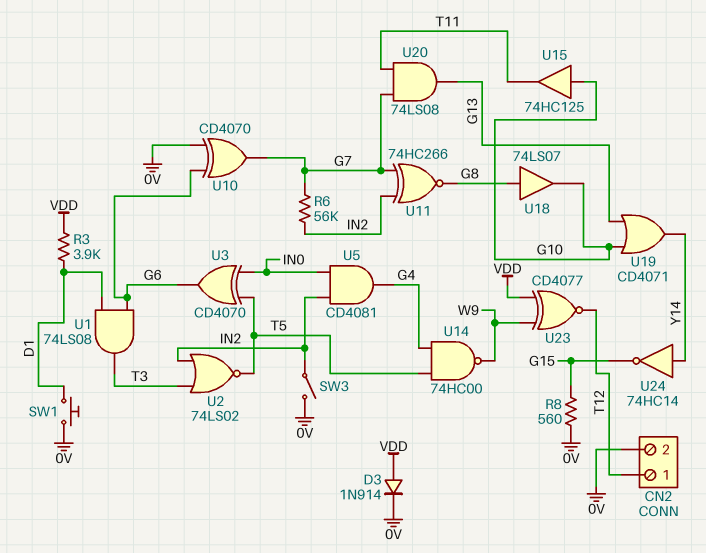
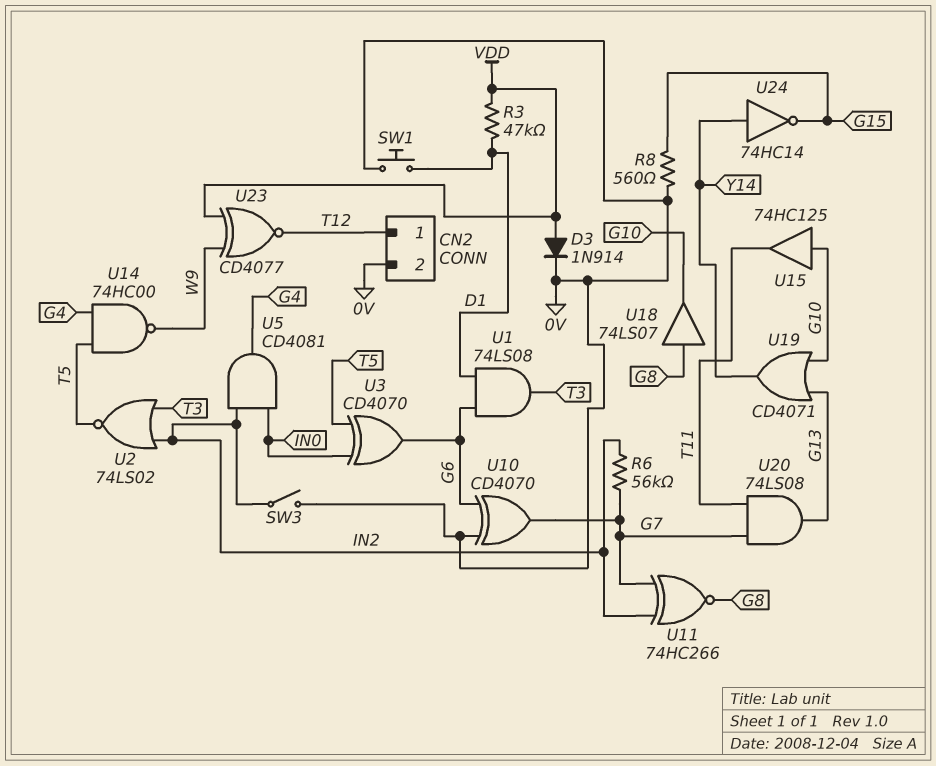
R3: 3.9k (D1, VDD) -> 47k (D1, VDD)

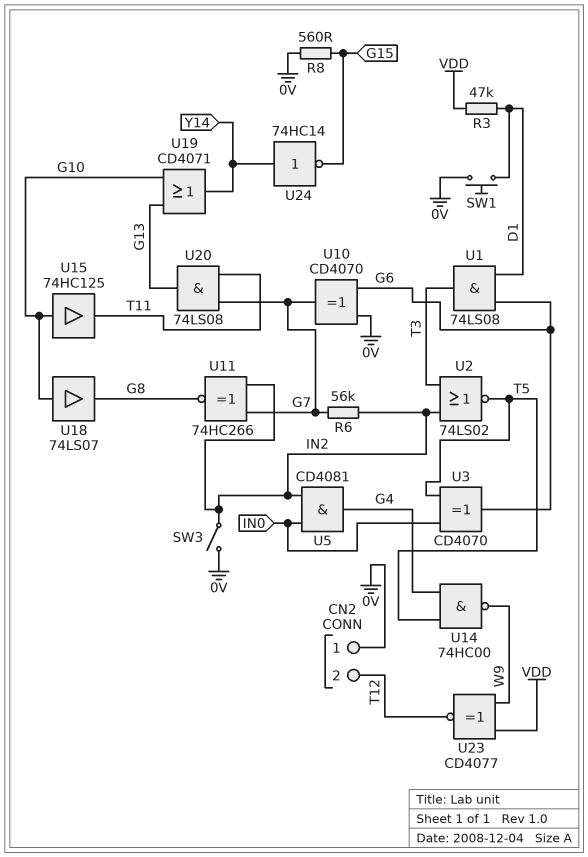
CN2 pin 1: T12 -> 0V
CN2 pin 2: 0V -> T12
D3: diode 1N914 (A VDD, K 0V) -> none
U18: buffer 74LS07 (in G8, out G10) -> buffer 74LS07 (in G10, out G8)

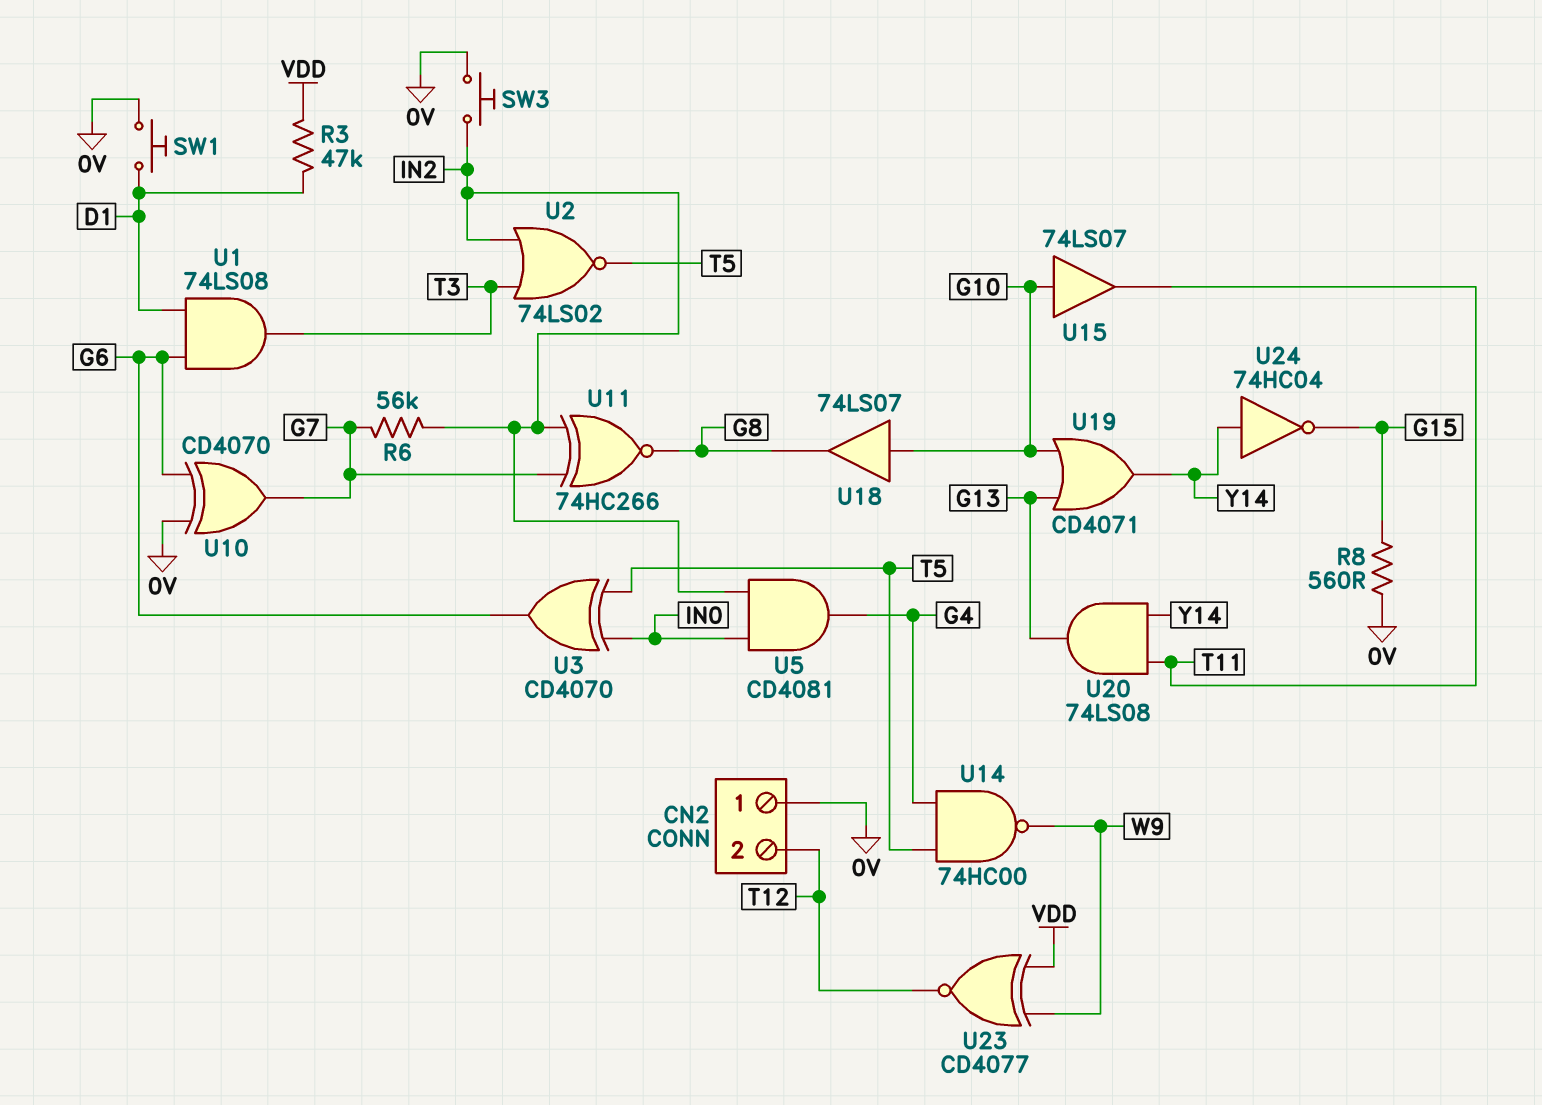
SW3: switch (0V, IN2) -> button (0V, IN2)
U15: buffer 74HC125 (in G10, out T11) -> buffer 74LS07 (in G10, out T11)
U20: AND 74LS08 (in G7, in T11, out G13) -> AND 74LS08 (in T11, in Y14, out G13)
U24: NOT 74HC14 (in Y14, out G15) -> NOT 74HC04 (in Y14, out G15)

